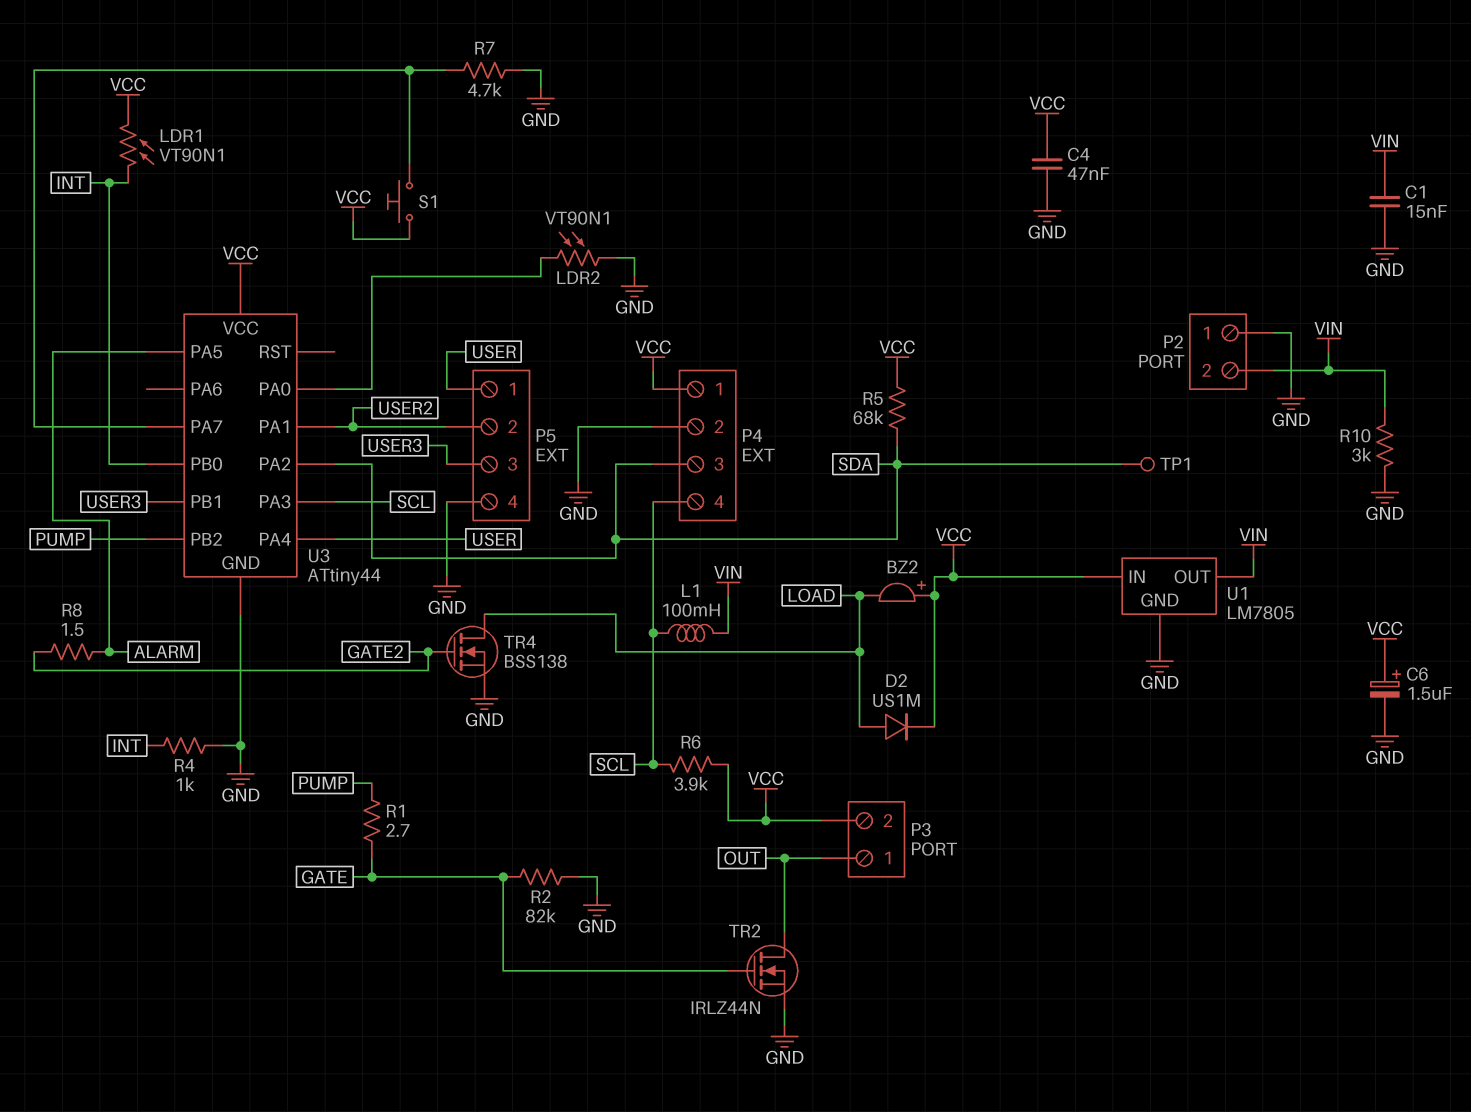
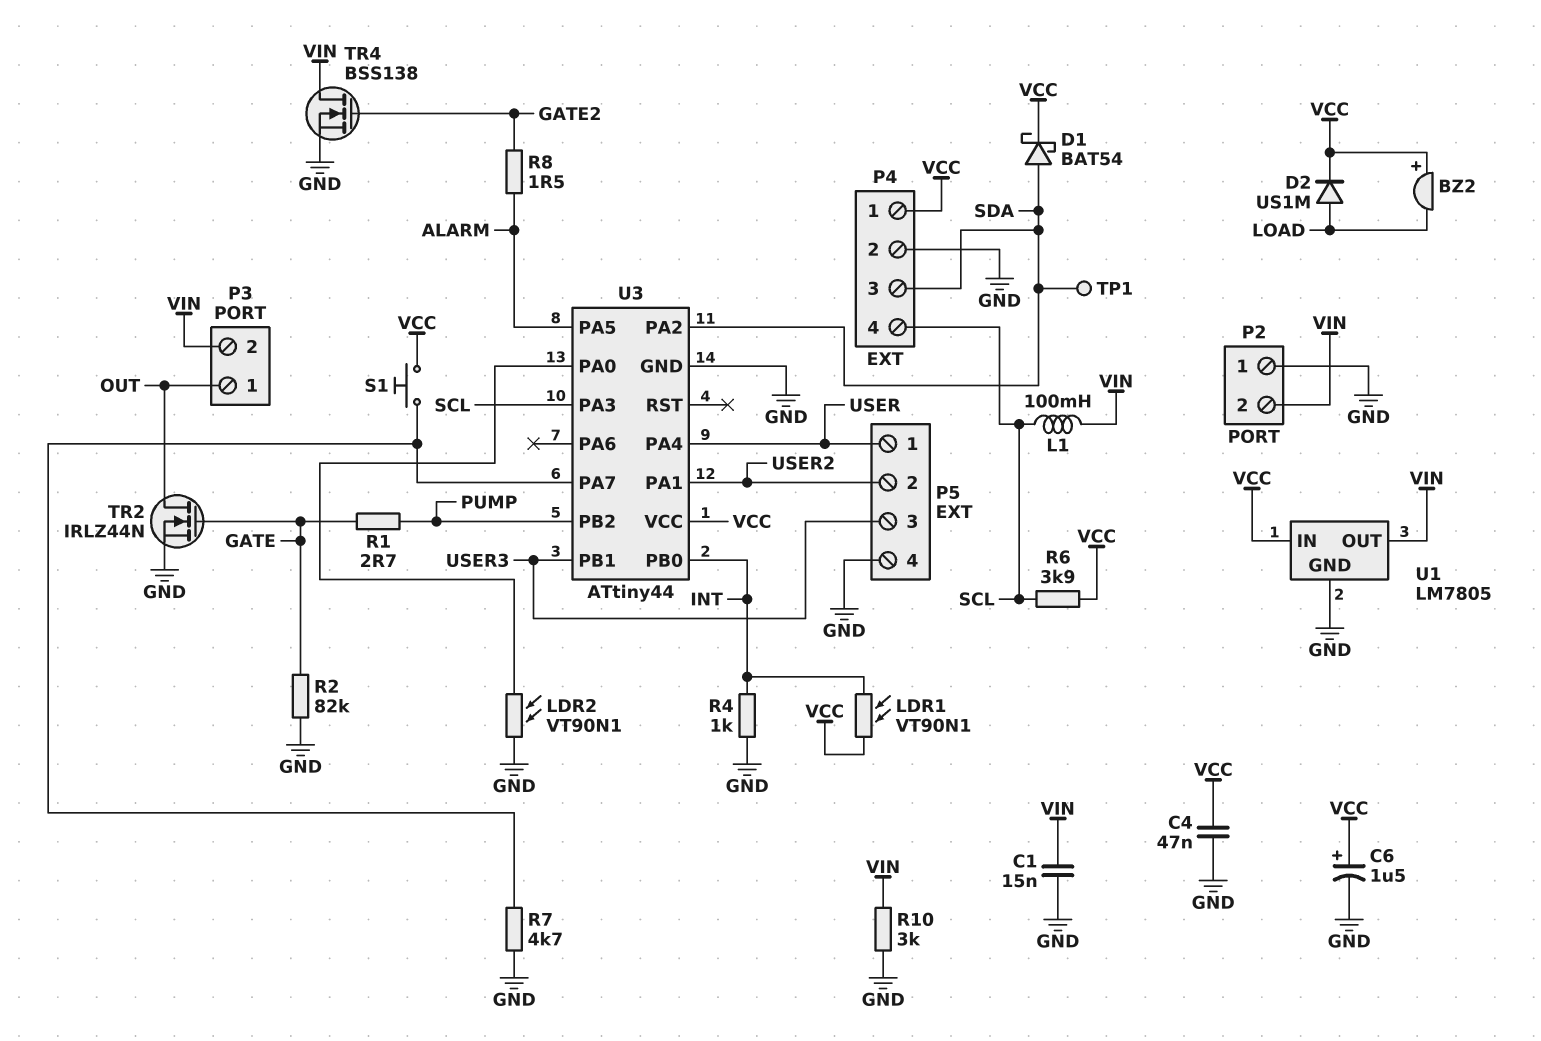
D1: none -> schottky BAT54 (A SDA, K VCC)
P3 pin 2: VCC -> VIN
R5: 68k (SDA, VCC) -> none
TR4: NMOS BSS138 (G GATE2, D LOAD, S GND) -> NMOS BSS138 (G GATE2, D VIN, S GND)

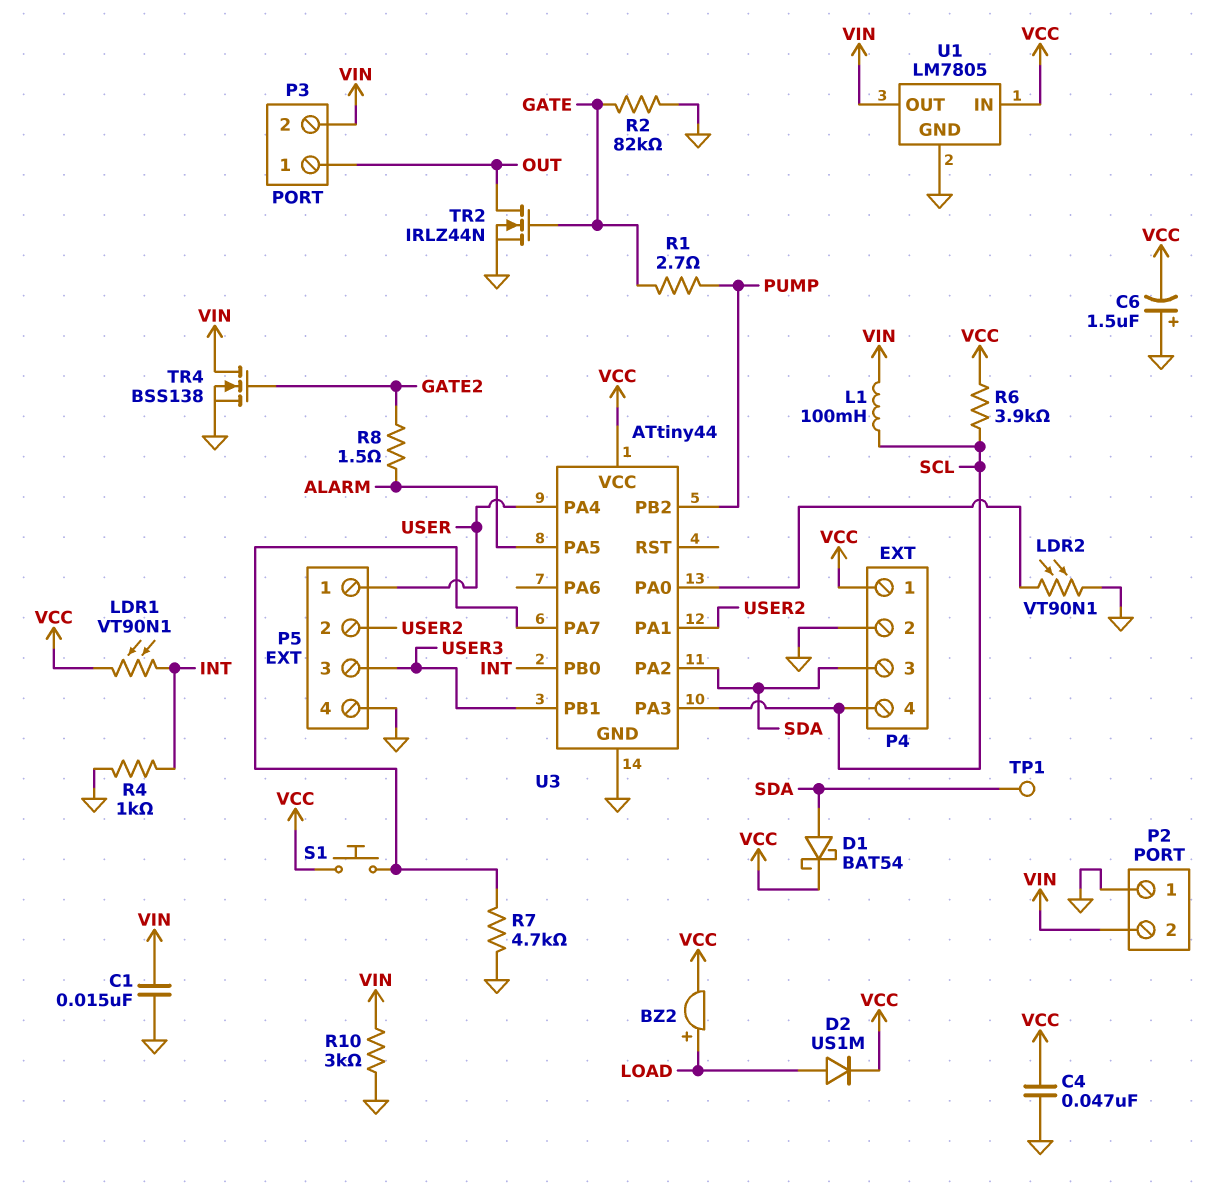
BZ2: buzzer (plus VCC, minus LOAD) -> buzzer (plus LOAD, minus VCC)
C6: 1.5uF (plus VCC, minus GND) -> 1.5uF (plus GND, minus VCC)

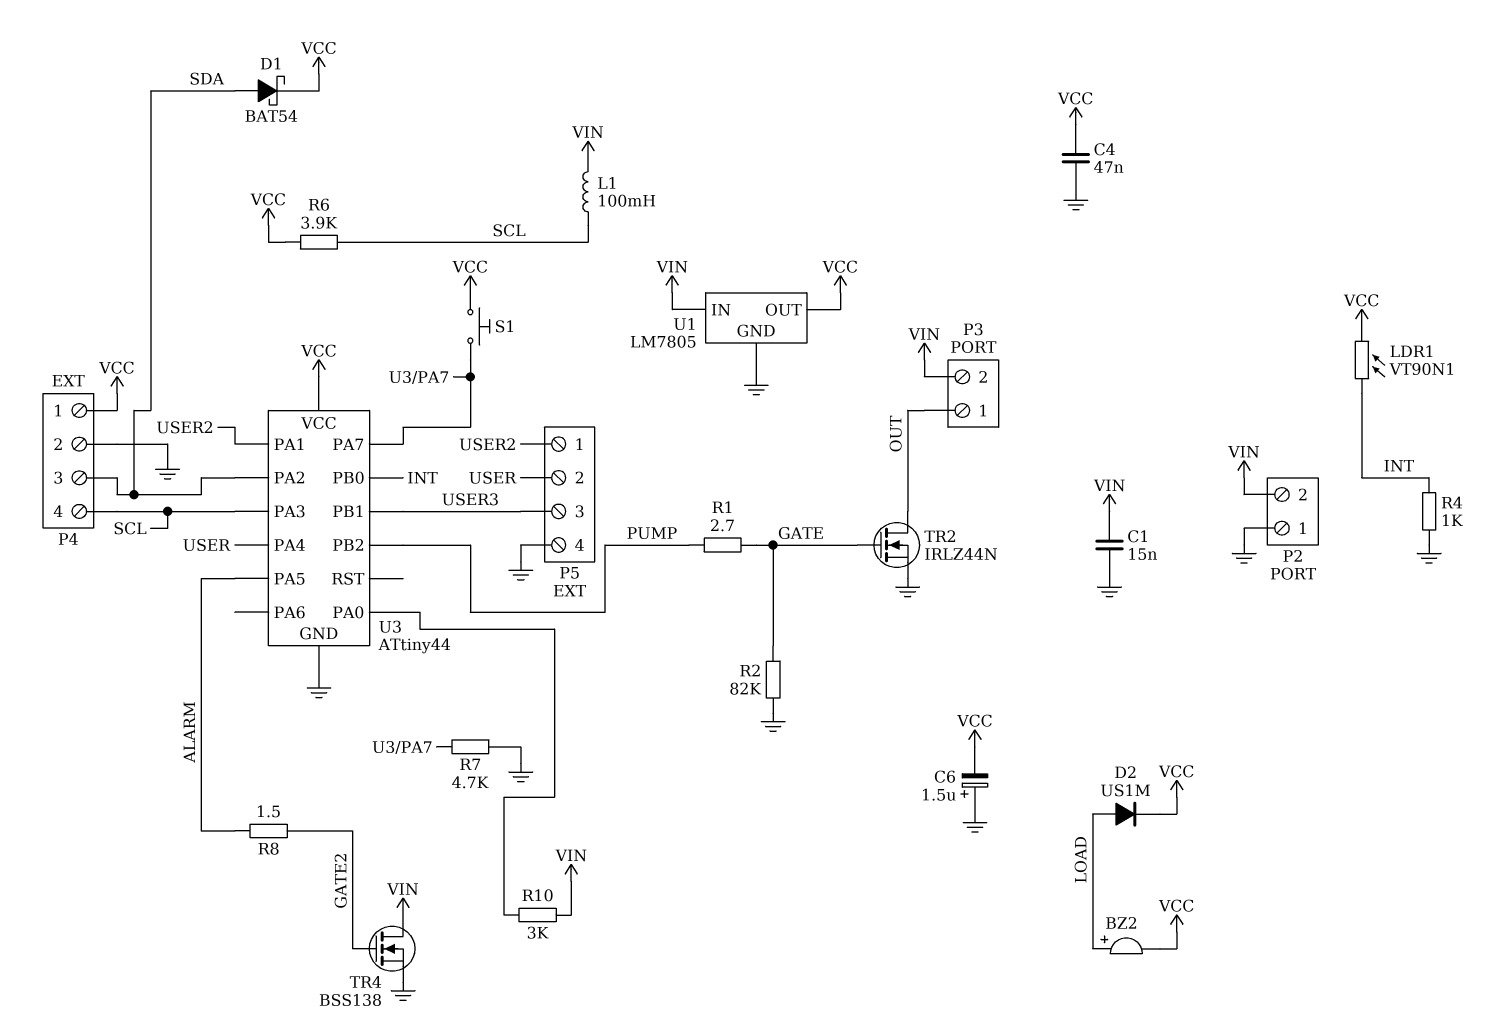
LDR2: VT90N1 (GND, U3/PA0) -> none
P5 pin 1: USER -> USER2
P5 pin 2: USER2 -> USER
R10: 3k (GND, VIN) -> 3k (U3/PA0, VIN)
TP1: test point (SDA) -> none
U1 pin IN: VCC -> VIN
U1 pin OUT: VIN -> VCC

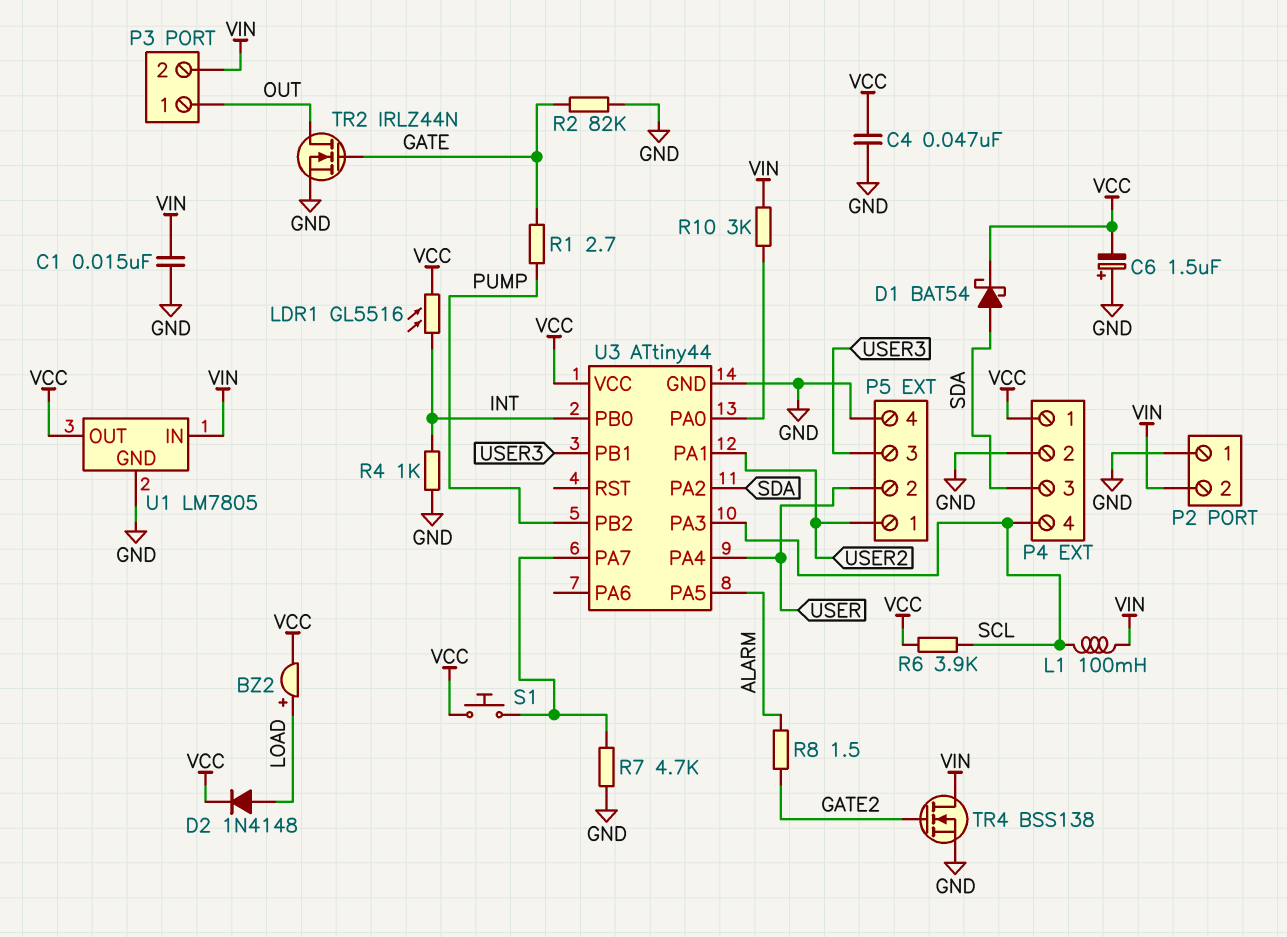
D2: diode US1M (A LOAD, K VCC) -> diode 1N4148 (A LOAD, K VCC)
LDR1: VT90N1 (INT, VCC) -> GL5516 (INT, VCC)

